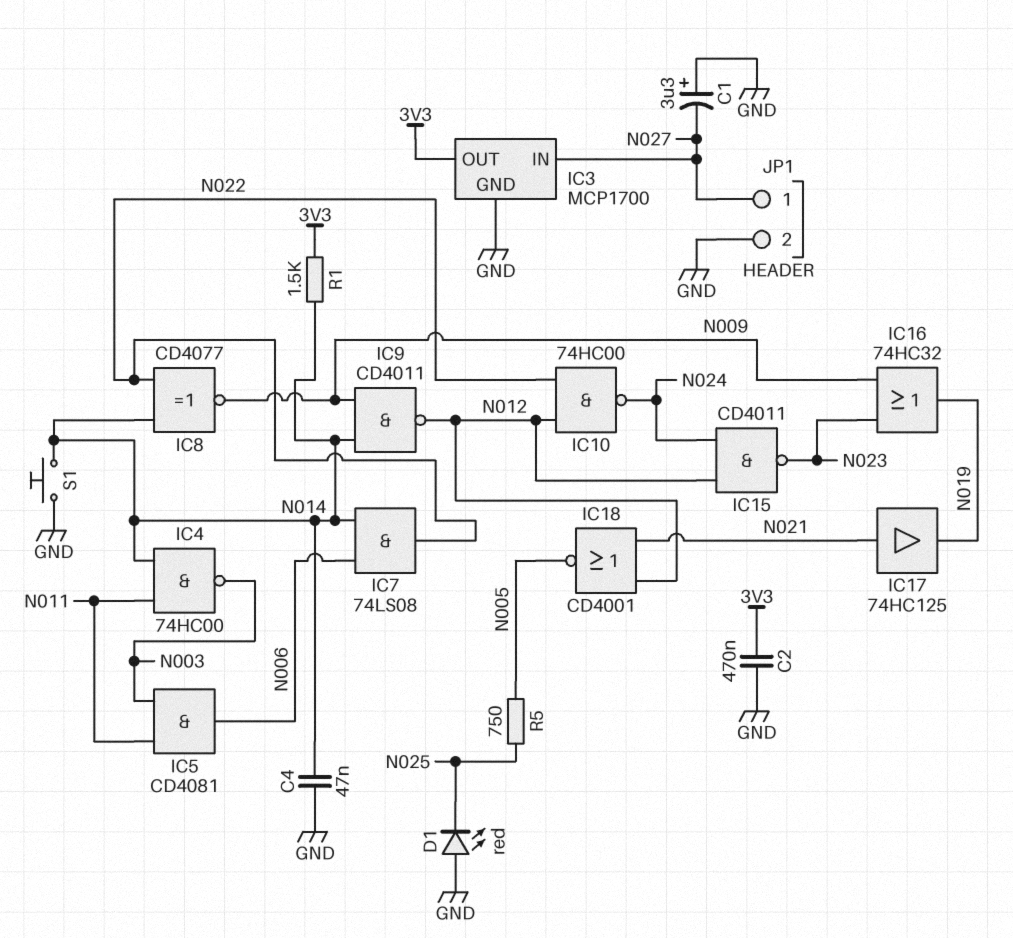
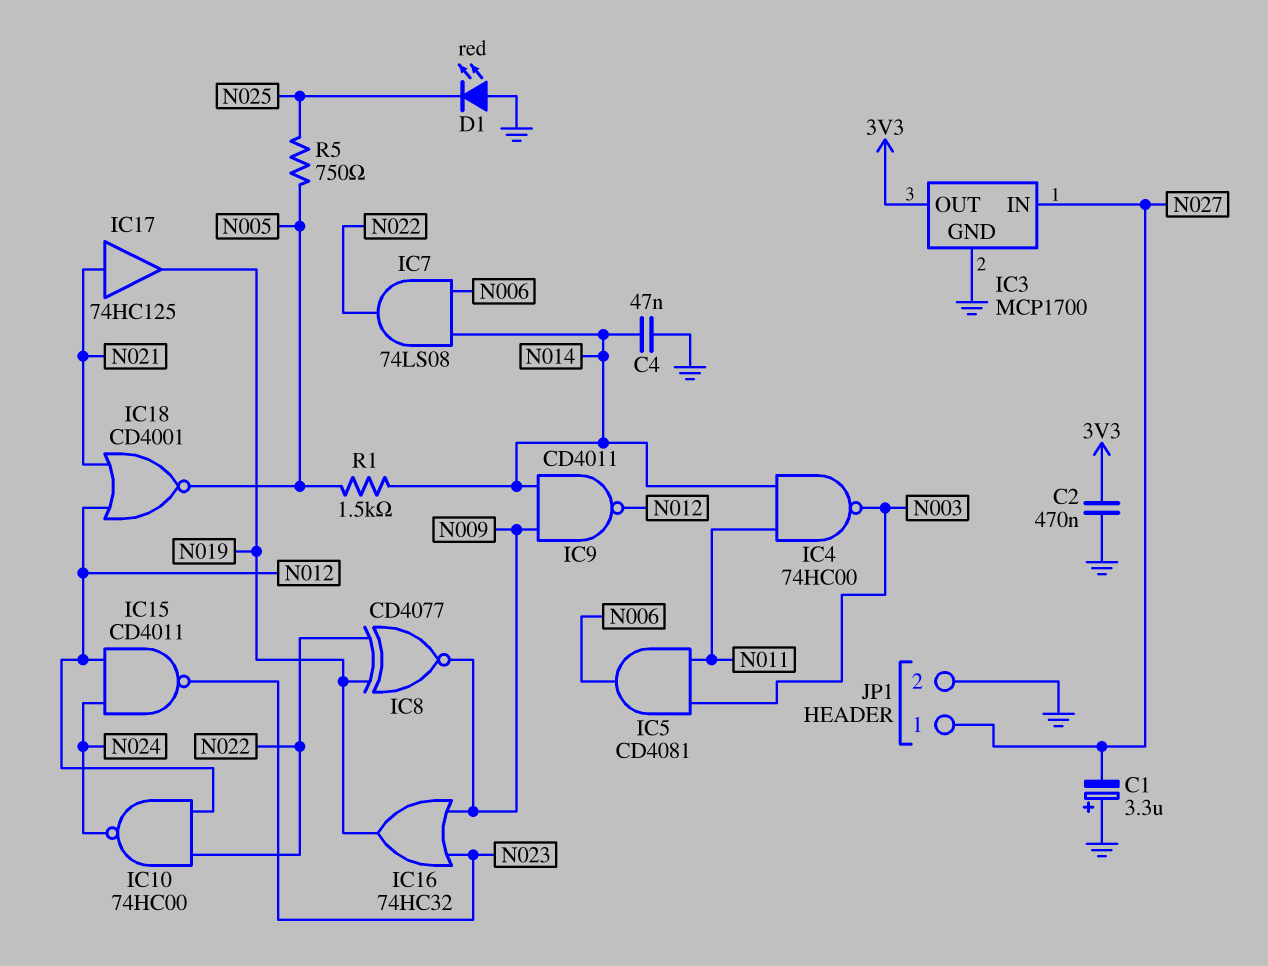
IC8: XNOR CD4077 (in N014, in N022, out N009) -> XNOR CD4077 (in N019, in N022, out N009)
R1: 1.5k (3V3, N014) -> 1.5k (N005, N014)
S1: button (GND, N014) -> none

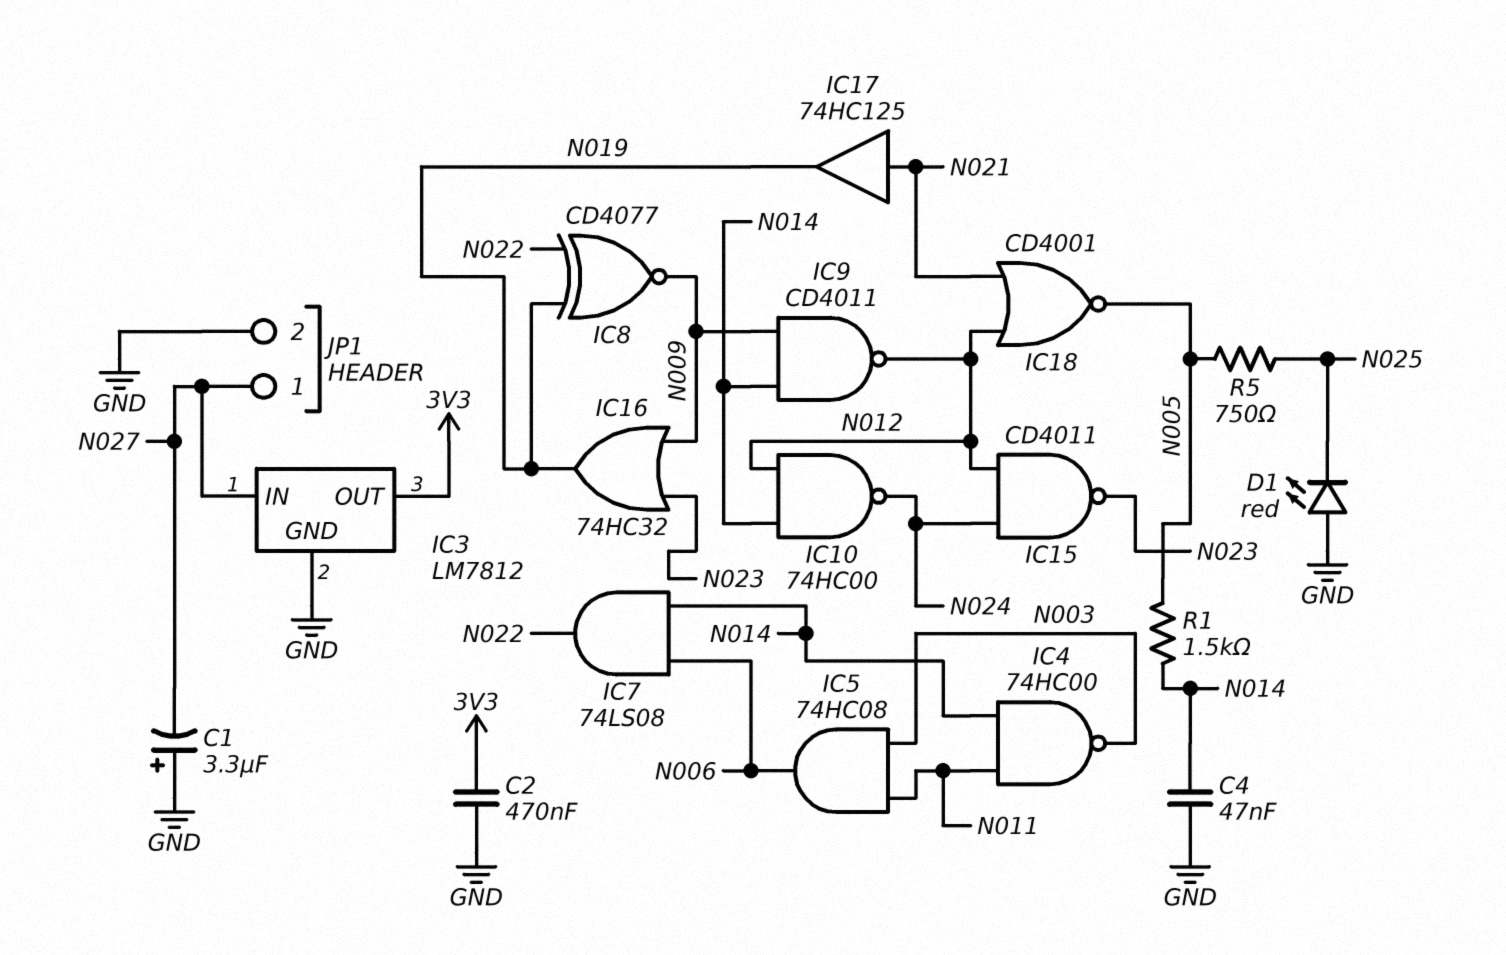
IC3: MCP1700 -> LM7812
IC5: AND CD4081 (in N003, in N011, out N006) -> AND 74HC08 (in N003, in N011, out N006)
IC10: NAND 74HC00 (in N012, in N022, out N024) -> NAND 74HC00 (in N012, in N014, out N024)

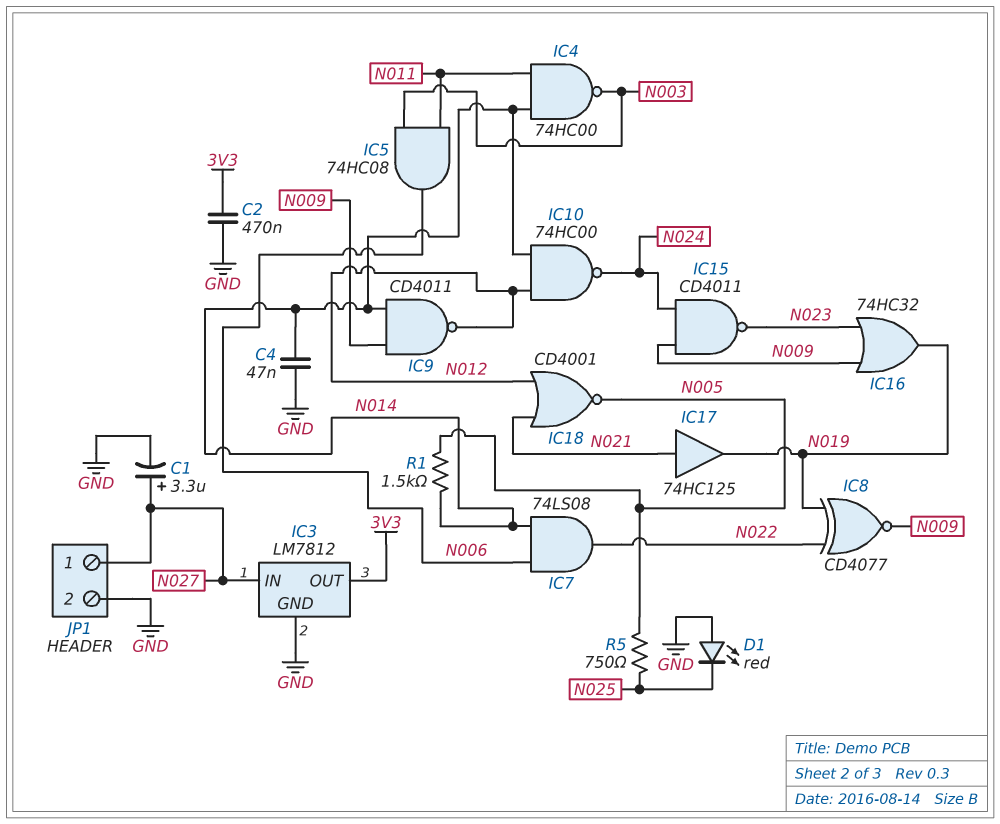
C1: 3.3uF (plus GND, minus N027) -> 3.3uF (plus N027, minus GND)
IC15: NAND CD4011 (in N012, in N024, out N023) -> NAND CD4011 (in N009, in N024, out N023)

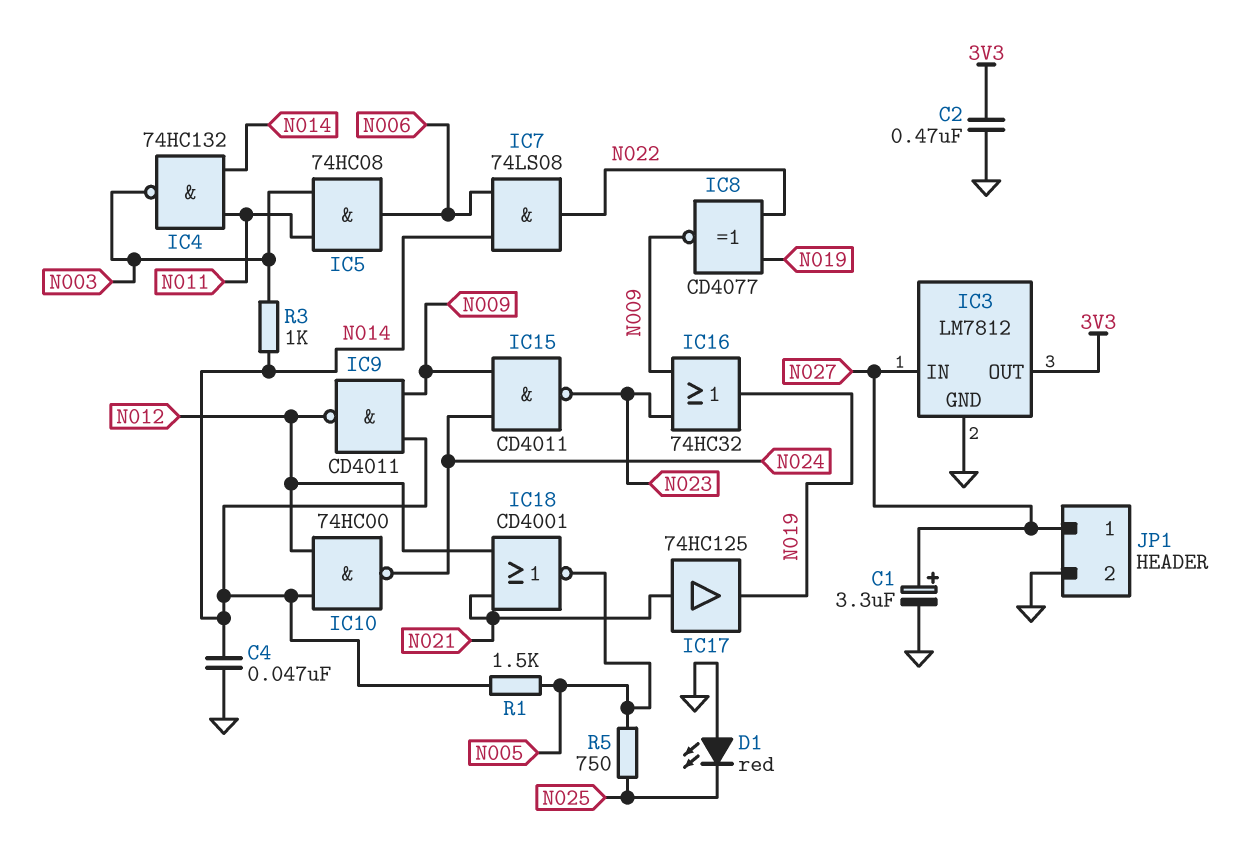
IC4: NAND 74HC00 (in N011, in N014, out N003) -> NAND 74HC132 (in N011, in N014, out N003)
R3: none -> 1k (N003, N014)

